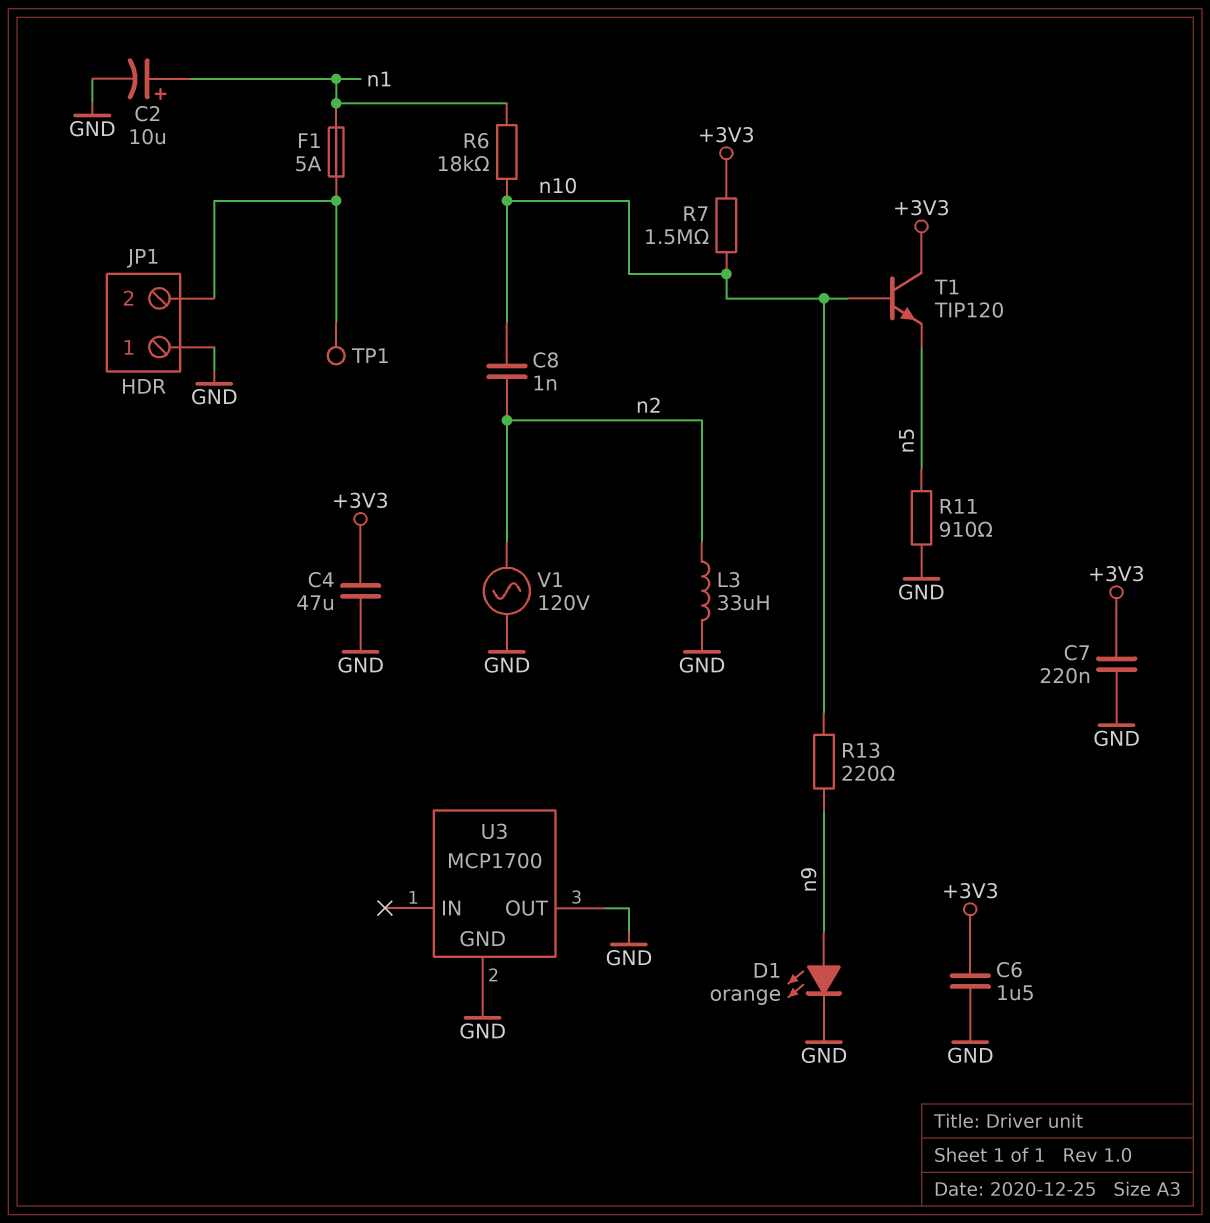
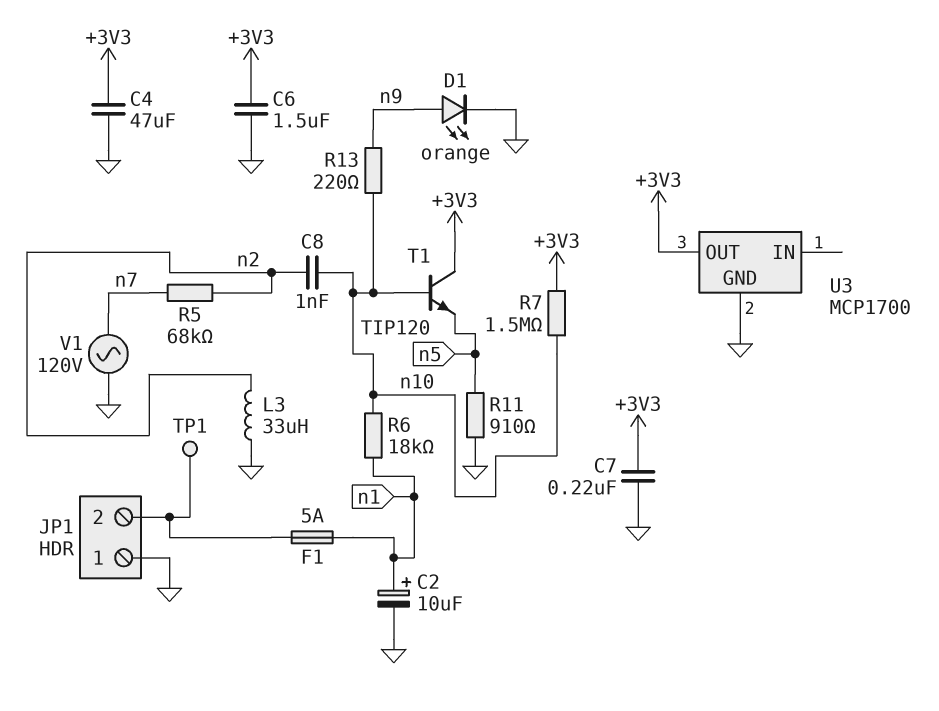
R5: none -> 68k (n2, n7)
U3 pin OUT: GND -> +3V3
V1: AC 120V (GND, n2) -> AC 120V (GND, n7)

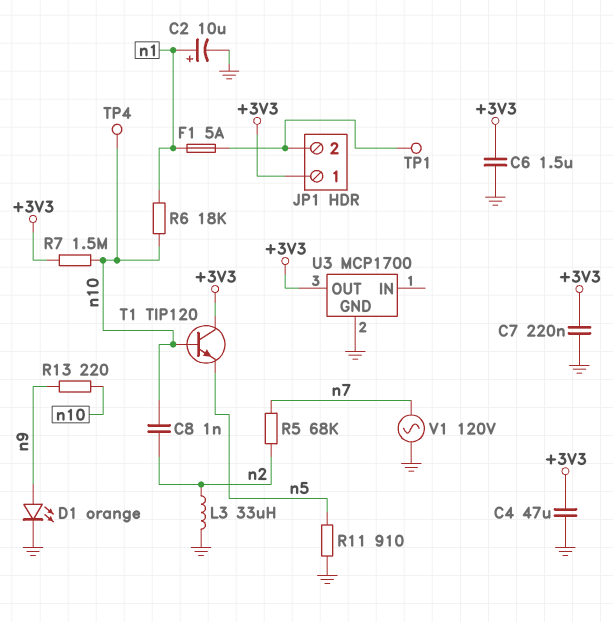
JP1 pin 1: GND -> +3V3
TP4: none -> test point (n10)

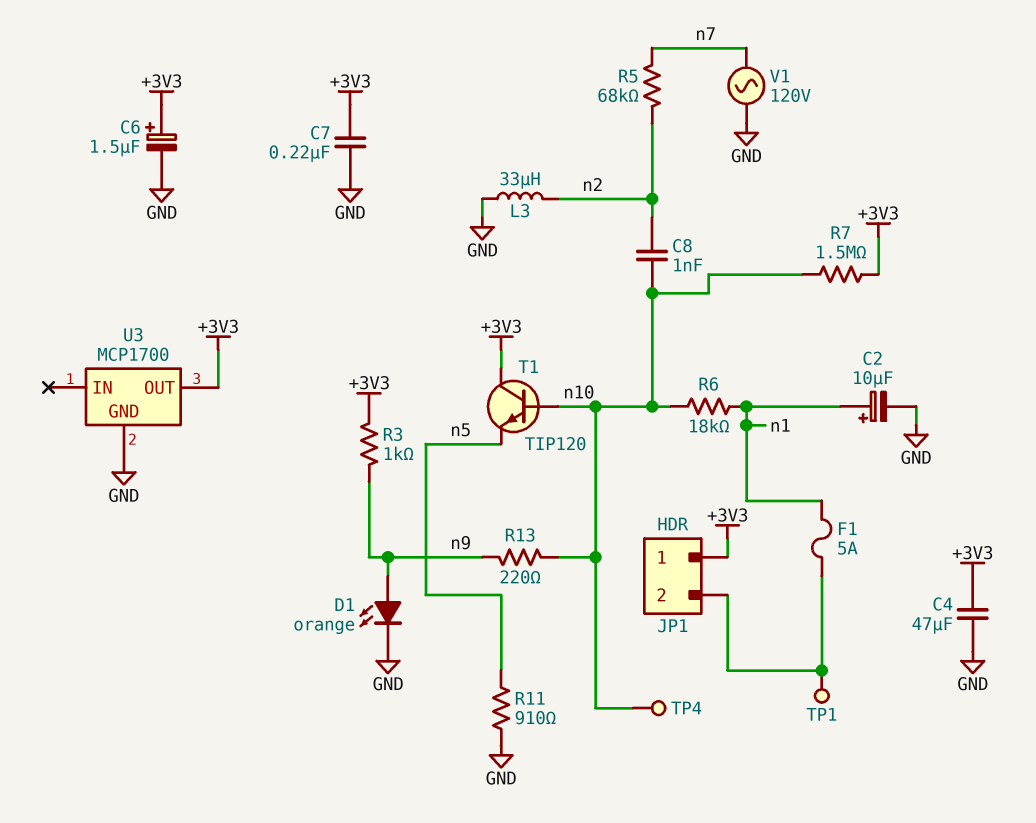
C6: 1.5uF (+3V3, GND) -> 1.5uF (plus +3V3, minus GND)
R3: none -> 1k (+3V3, n9)

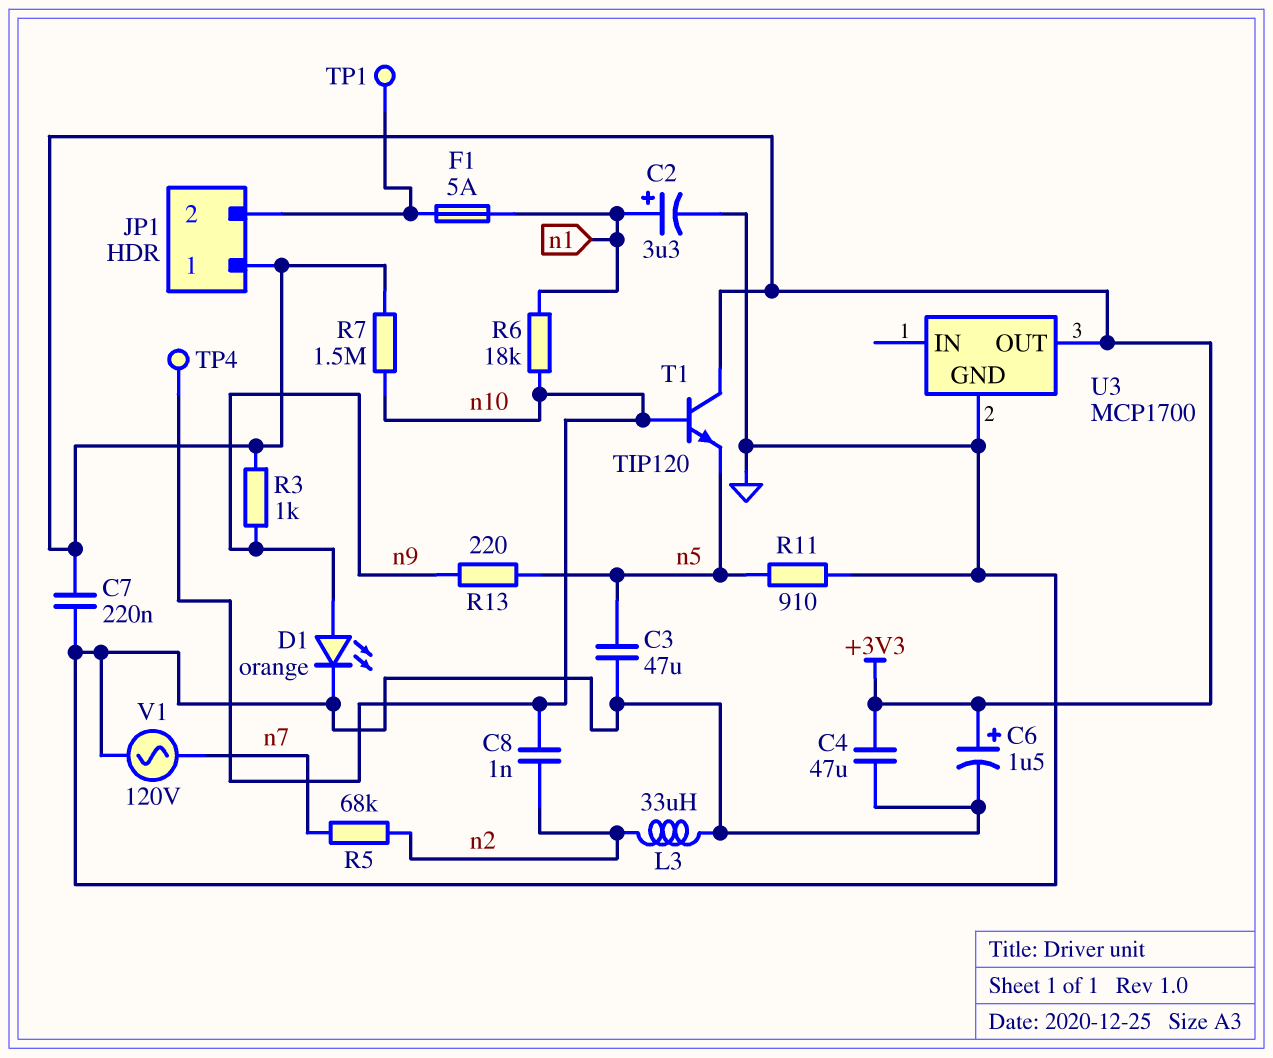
C2: 10uF (plus n1, minus GND) -> 3.3uF (plus n1, minus GND)
C3: none -> 47uF (GND, n5)
R13: 220 (n9, n10) -> 220 (n5, n9)

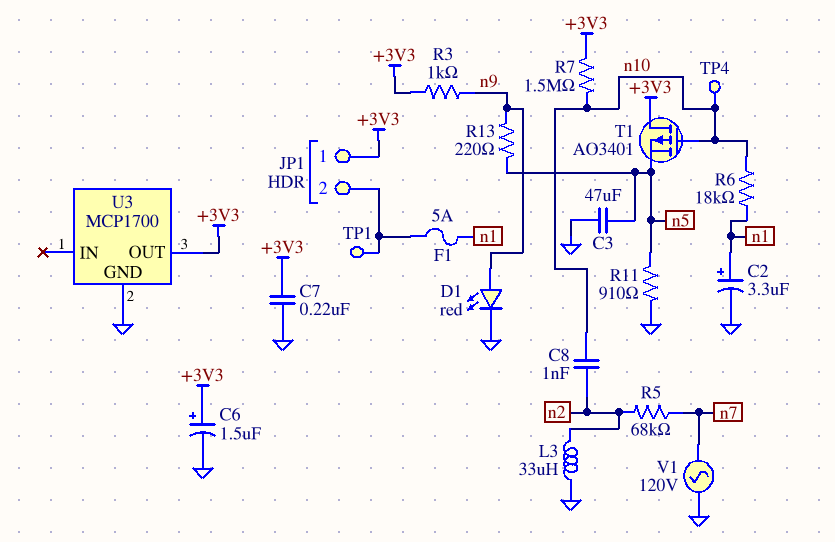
C4: 47uF (+3V3, GND) -> none
D1: LED orange (A n9, K GND) -> LED red (A n9, K GND)
T1: NPN TIP120 (B n10, C +3V3, E n5) -> PMOS AO3401 (G n10, D +3V3, S n5)

